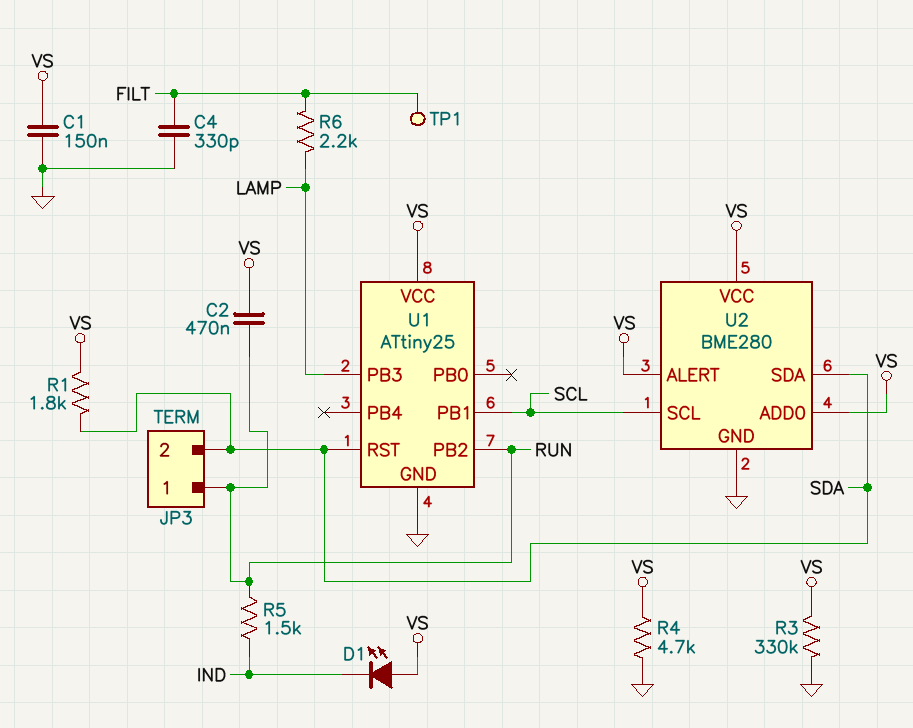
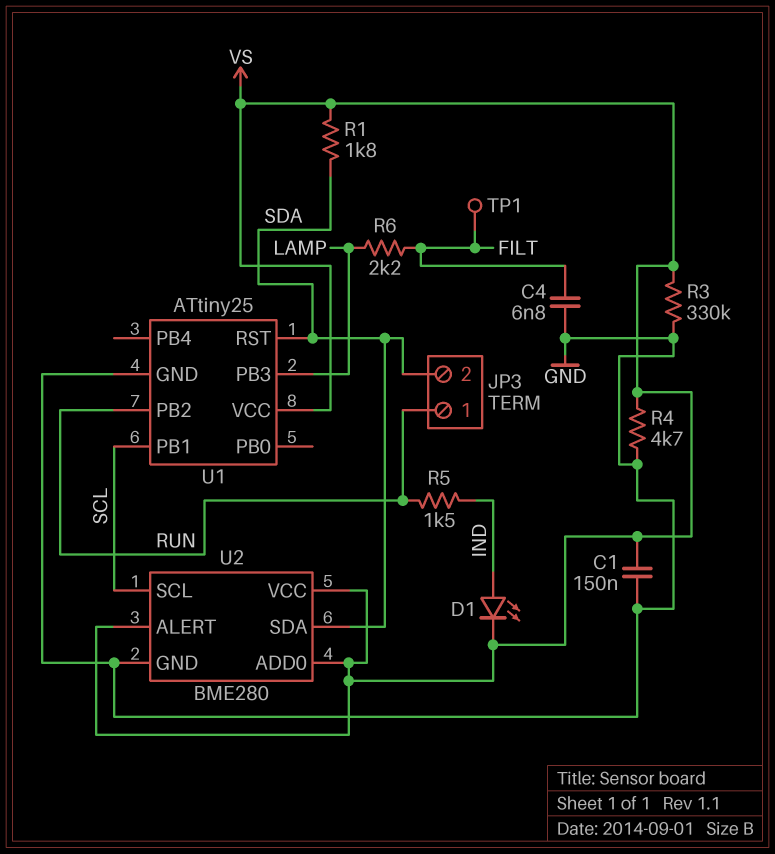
C2: 470nF (RUN, VS) -> none
C4: 330pF (FILT, GND) -> 6.8nF (FILT, GND)
D1: LED (A VS, K IND) -> LED (A IND, K VS)

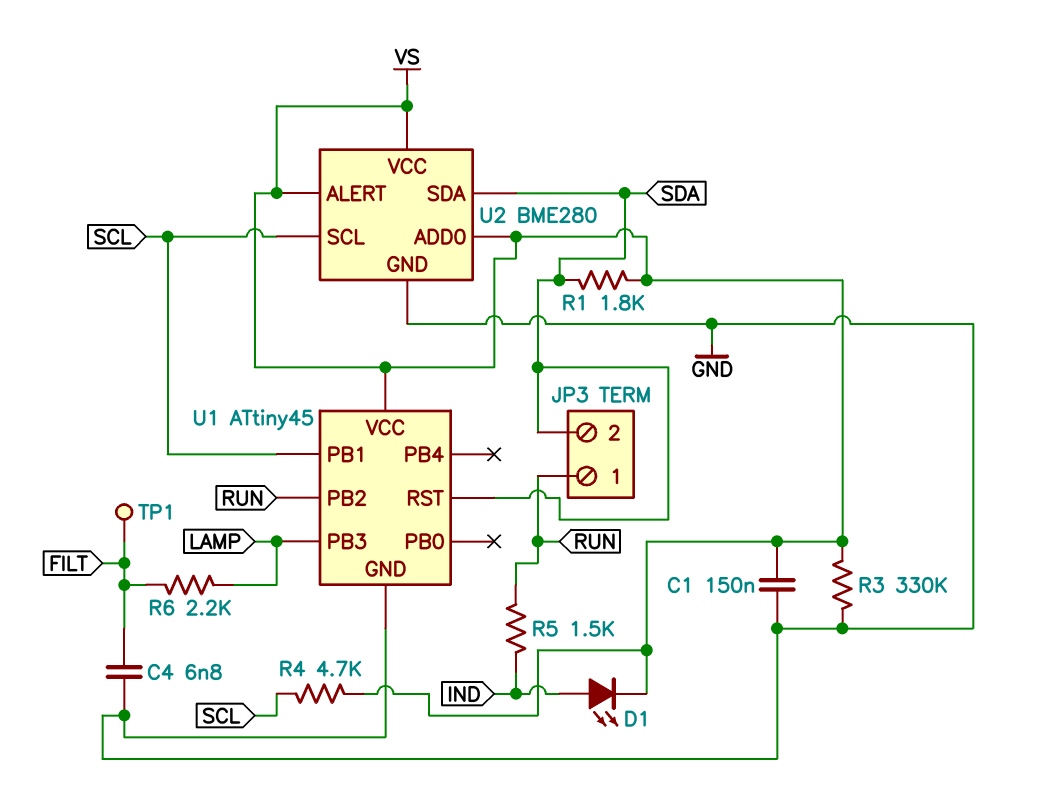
R4: 4.7k (GND, VS) -> 4.7k (SCL, VS)
U1: ATtiny25 -> ATtiny45

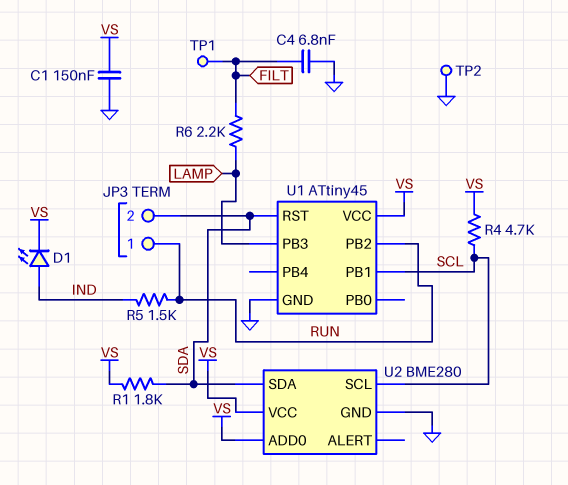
R3: 330k (GND, VS) -> none
TP2: none -> test point (GND)
U2 pin ALERT: VS -> none

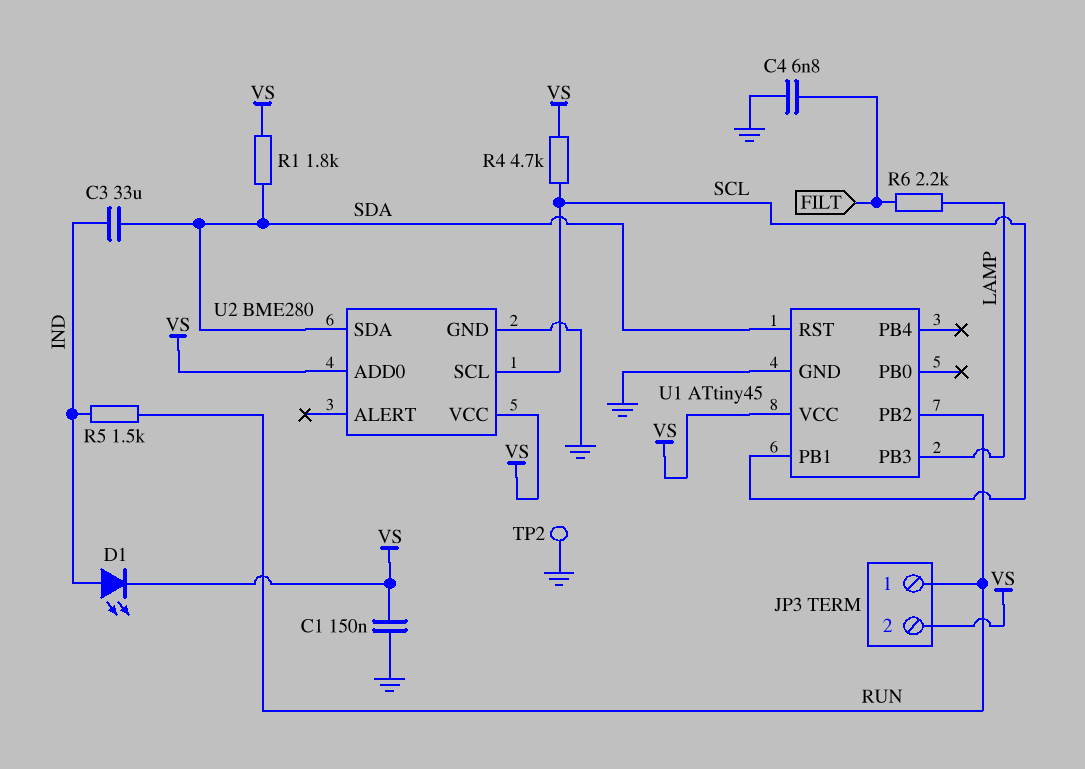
C3: none -> 33uF (IND, SDA)
JP3 pin 2: SDA -> VS
TP1: test point (FILT) -> none

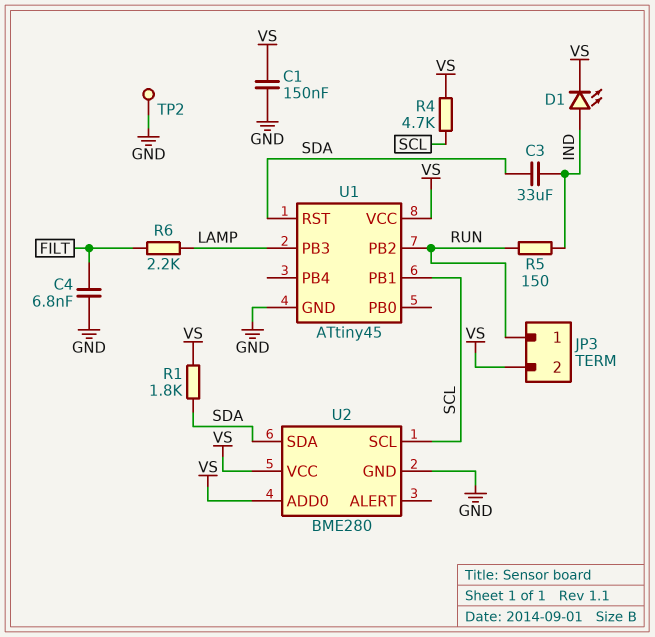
R5: 1.5k (IND, RUN) -> 150 (IND, RUN)

